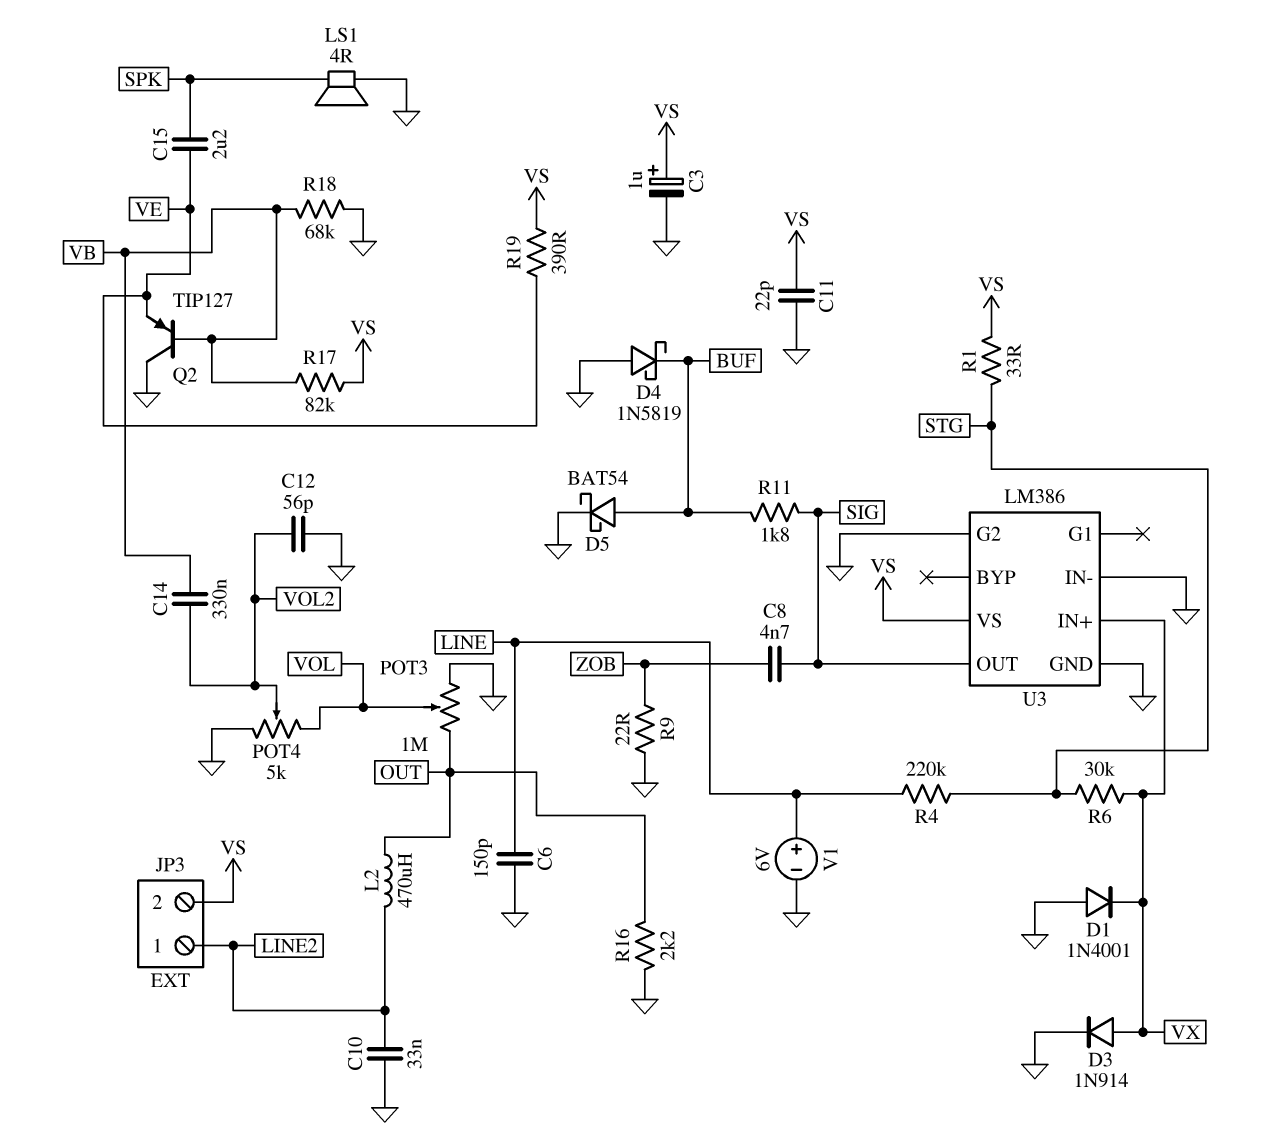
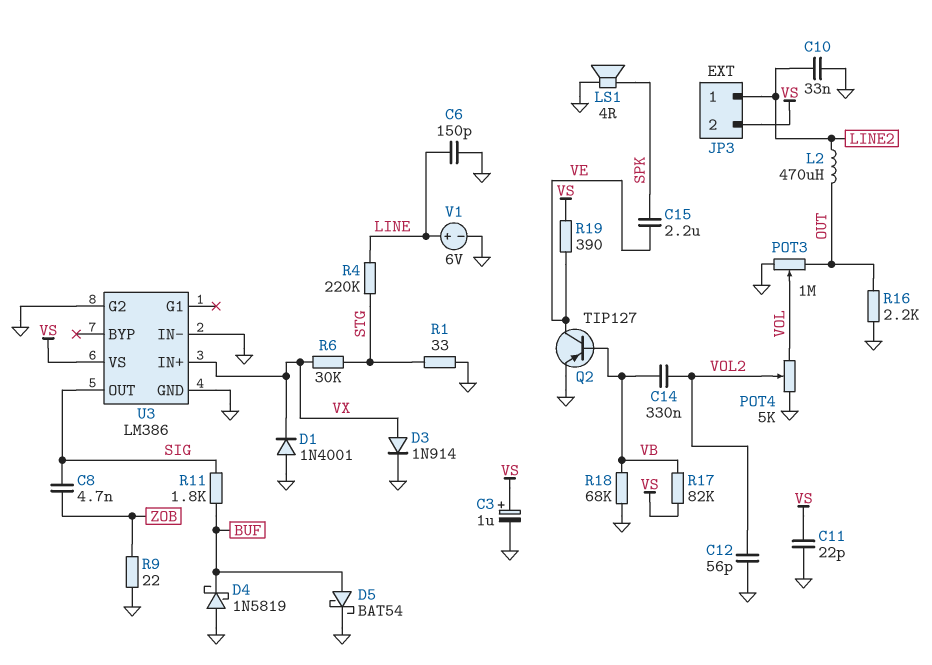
Q2: PNP TIP127 (B VB, C GND, E VE) -> PNP TIP127 (B VB, C VE, E GND)
R1: 33 (STG, VS) -> 33 (GND, STG)

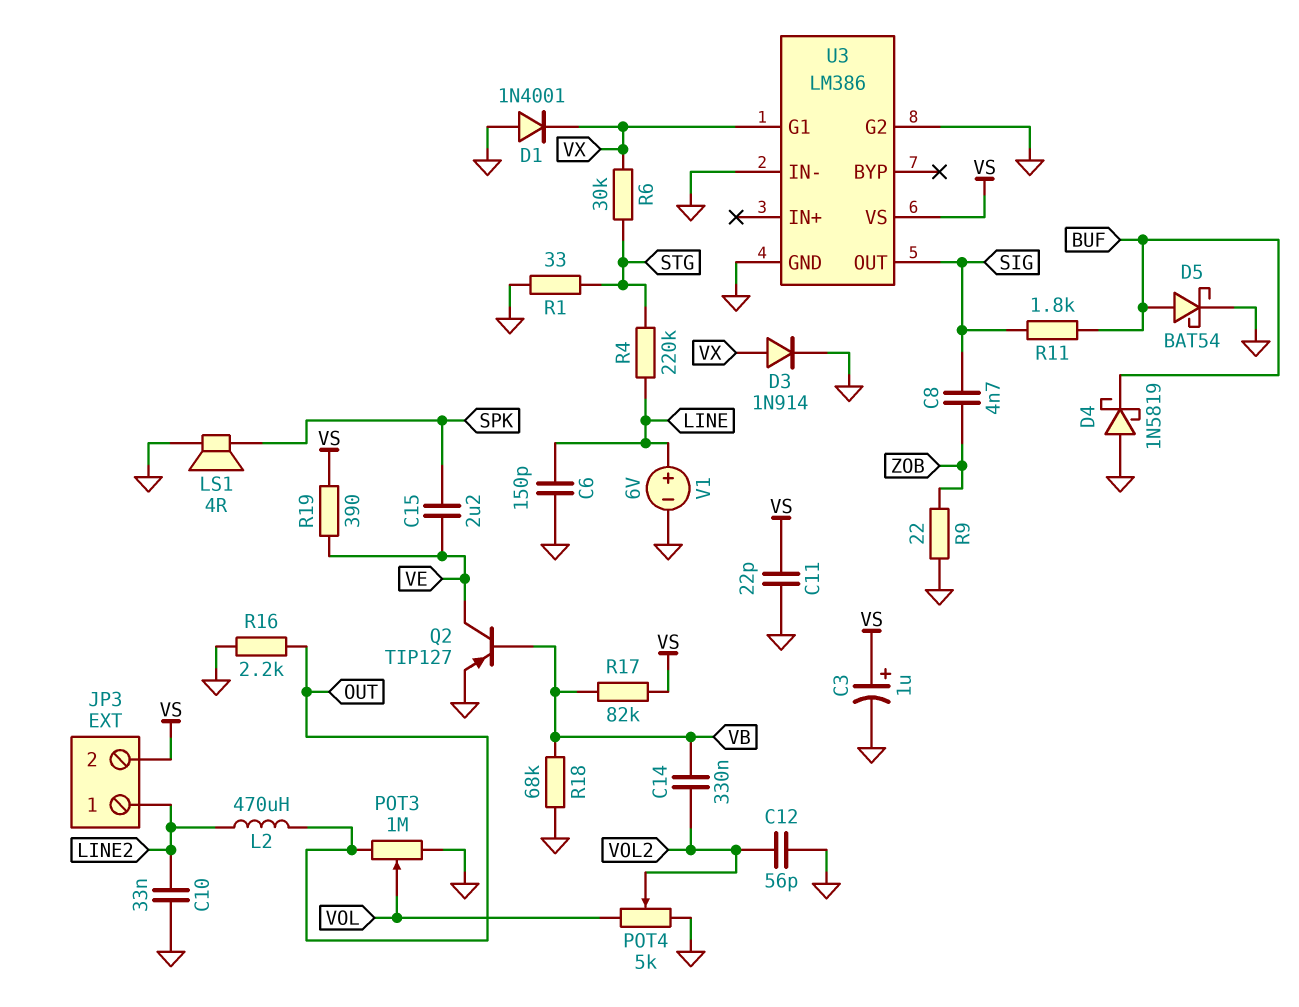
U3 pin G1: none -> VX
U3 pin IN+: VX -> none

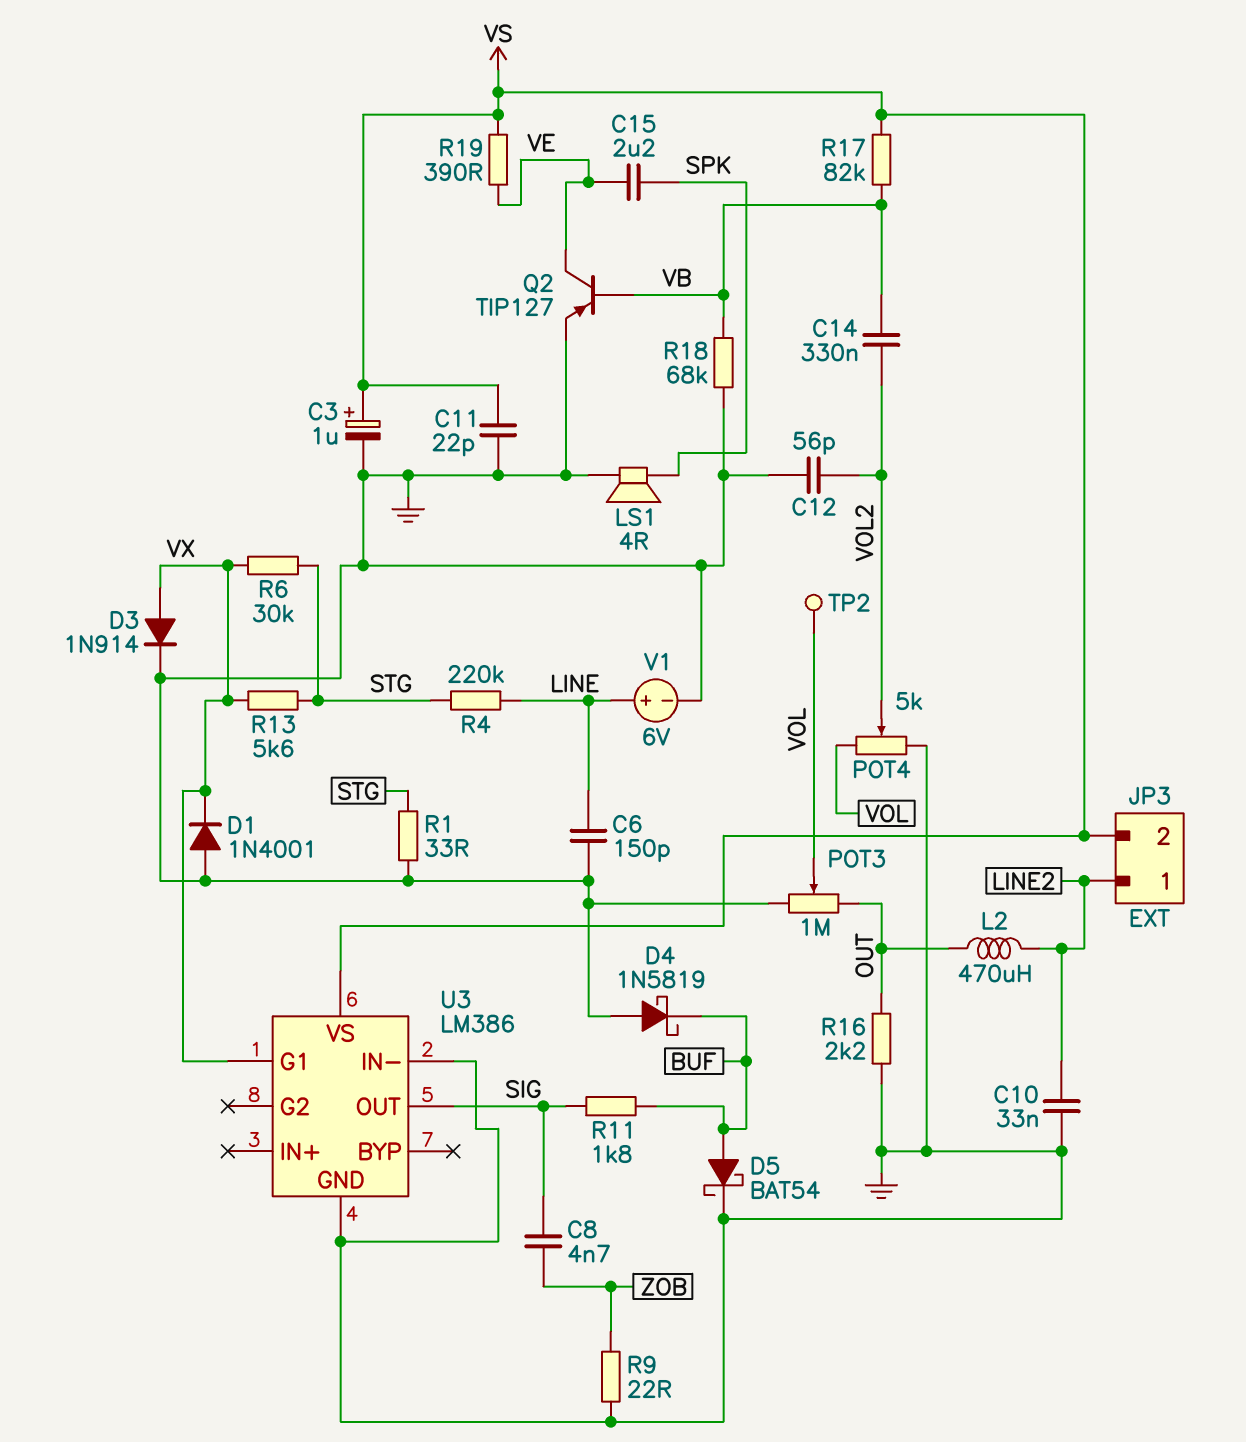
R13: none -> 5.6k (STG, VX)
TP2: none -> test point (VOL)
U3 pin G2: GND -> none

